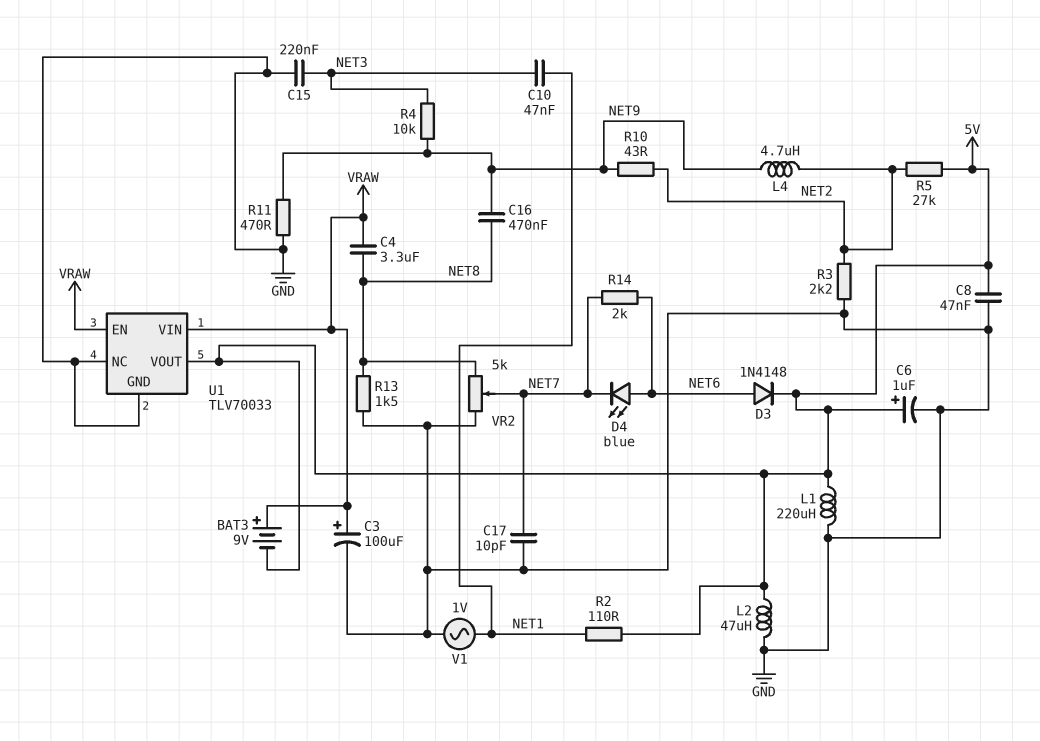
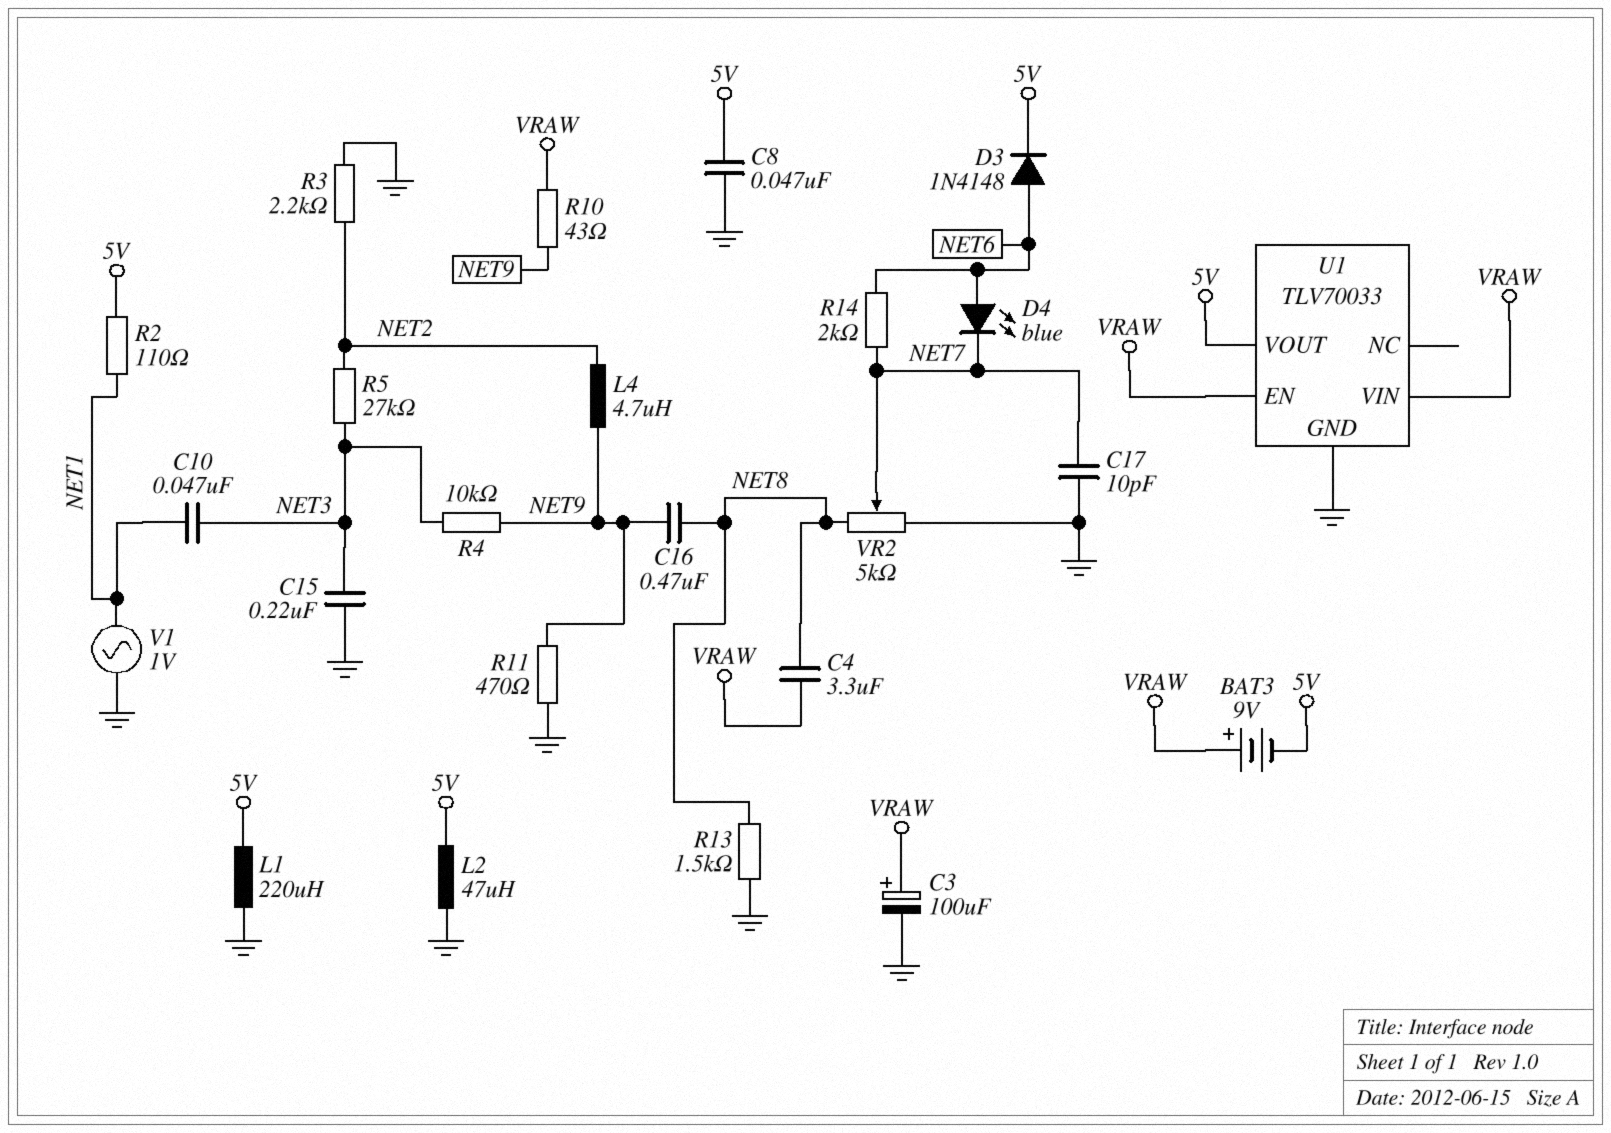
C6: 1uF (plus 5V, minus GND) -> none
R5: 27k (5V, NET2) -> 27k (NET2, NET3)
R10: 43 (NET2, NET9) -> 43 (NET9, VRAW)
U1 pin NC: GND -> none

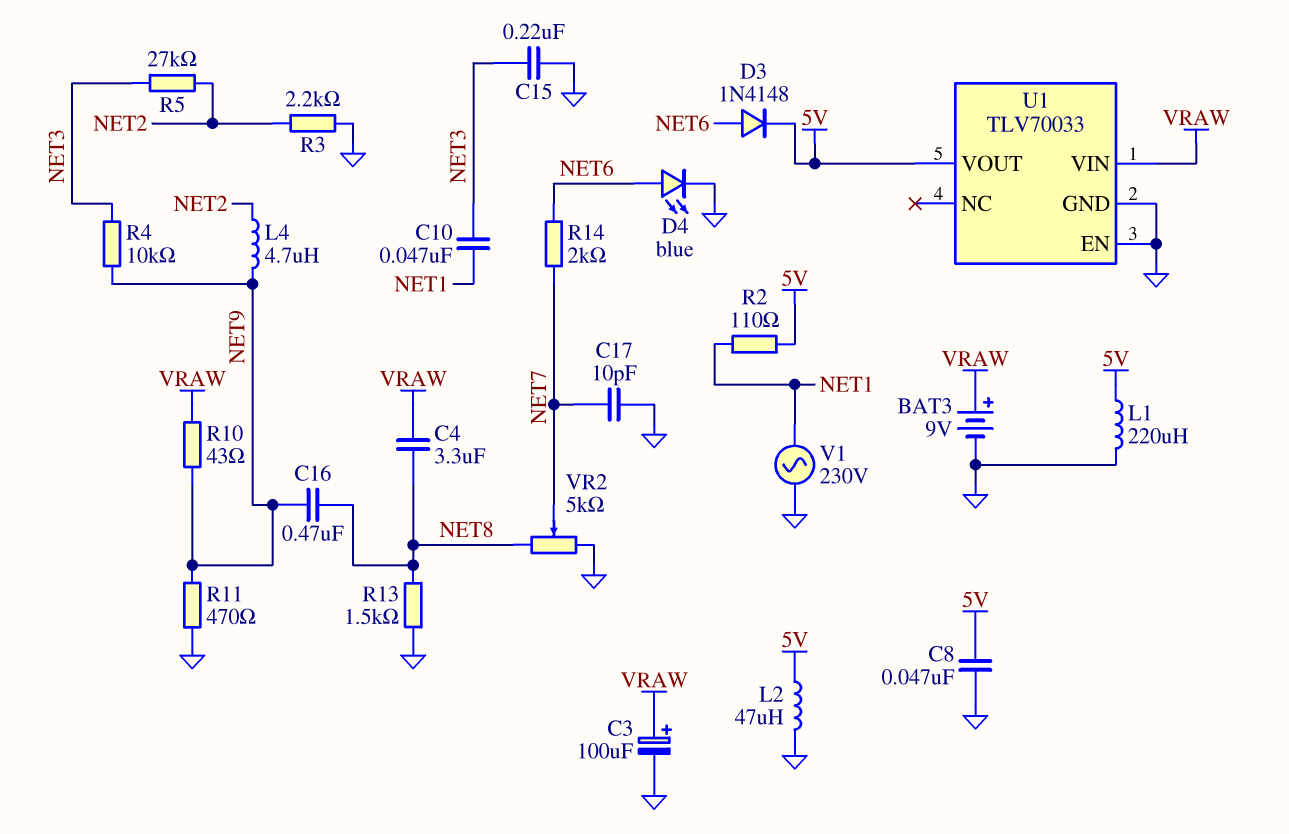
BAT3: 9V (plus VRAW, minus 5V) -> 9V (plus VRAW, minus GND)
D4: LED blue (A NET6, K NET7) -> LED blue (A NET6, K GND)
U1 pin EN: VRAW -> GND
V1: AC 1V (GND, NET1) -> AC 230V (GND, NET1)

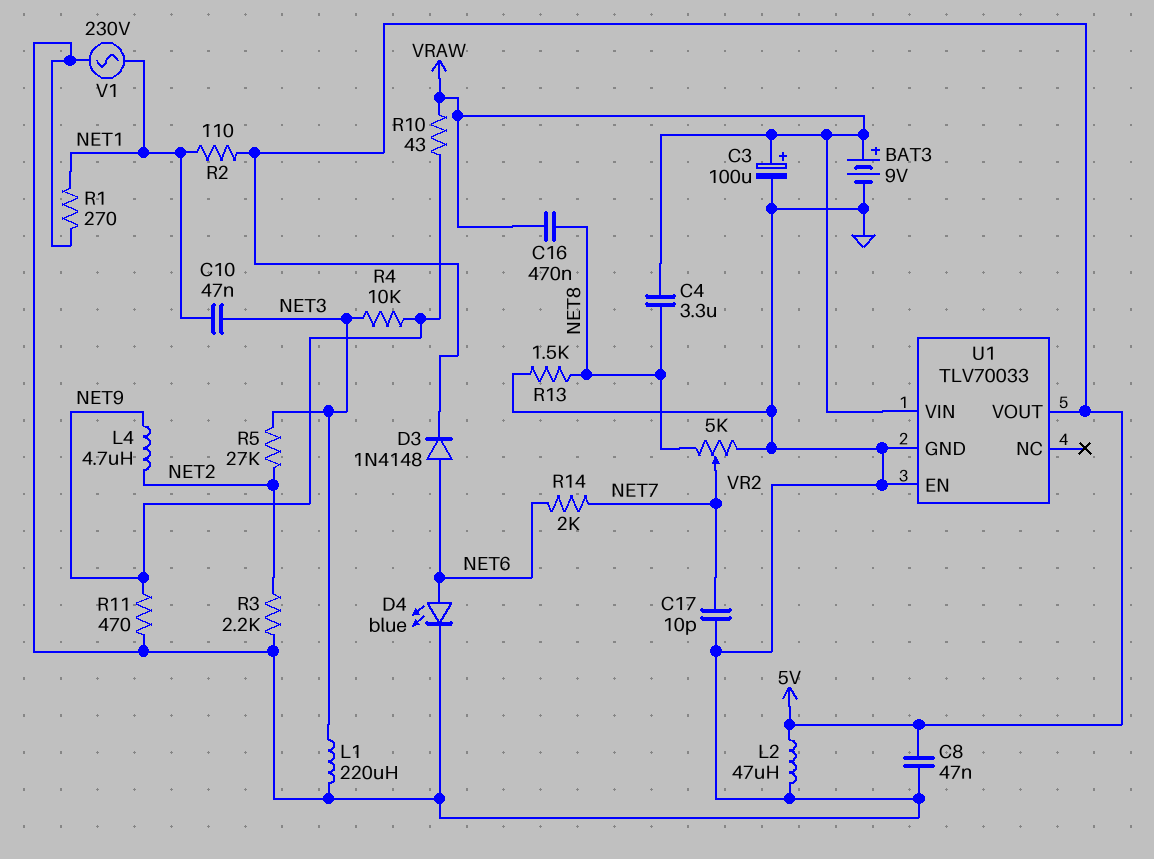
C15: 220nF (GND, NET3) -> none
C16: 470nF (NET8, NET9) -> 470nF (NET8, VRAW)
L1: 220uH (5V, GND) -> 220uH (GND, NET3)
R1: none -> 270 (GND, NET1)

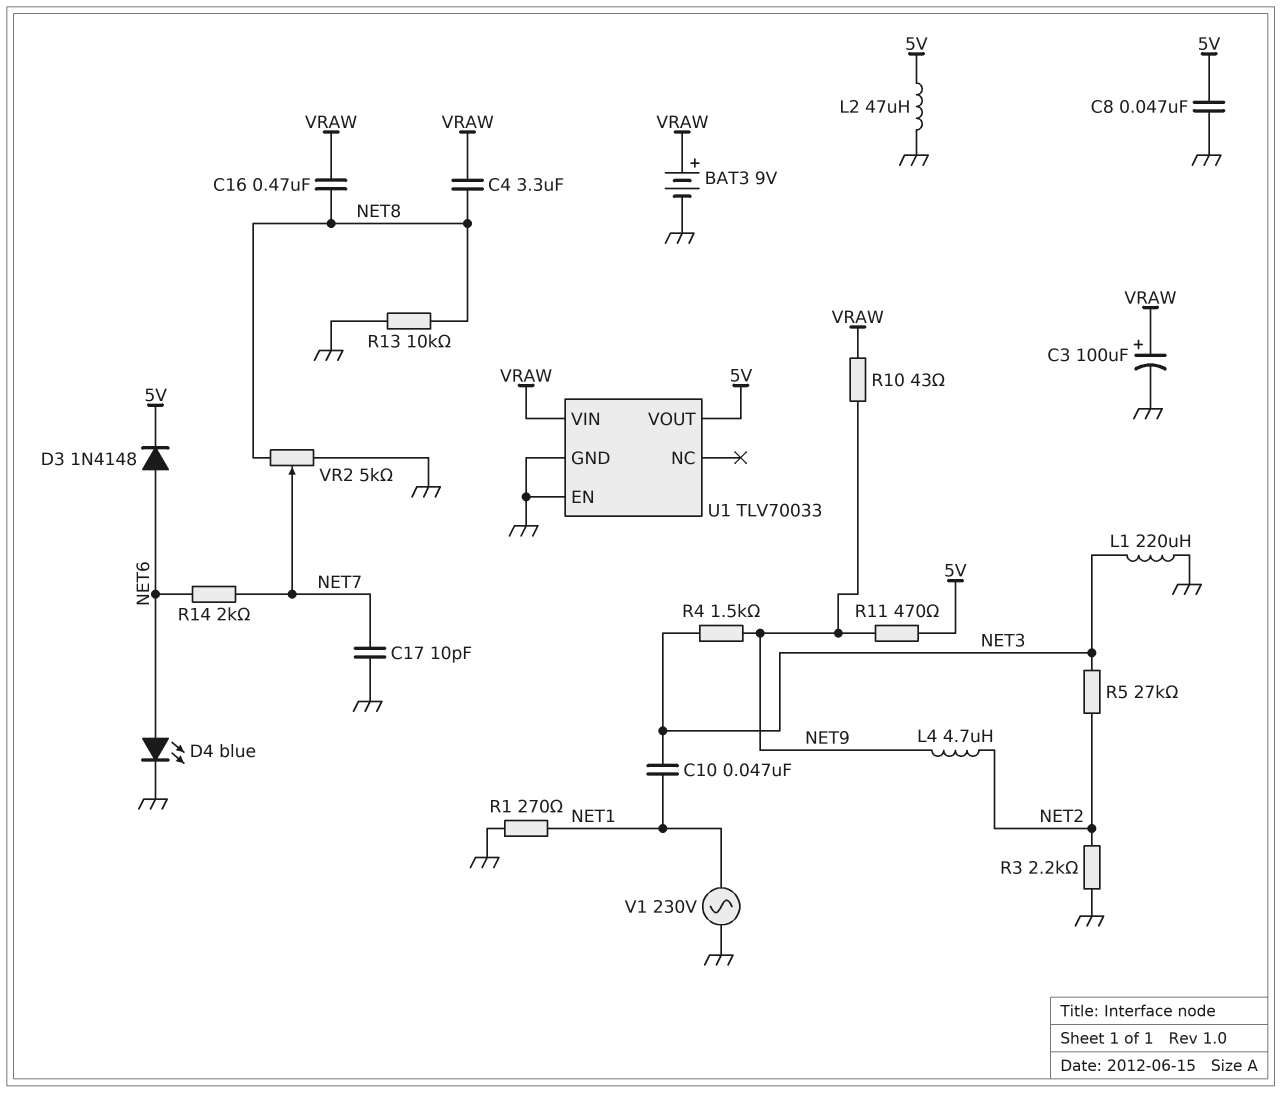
R2: 110 (5V, NET1) -> none
R4: 10k (NET3, NET9) -> 1.5k (NET3, NET9)
R11: 470 (GND, NET9) -> 470 (5V, NET9)
R13: 1.5k (GND, NET8) -> 10k (GND, NET8)

